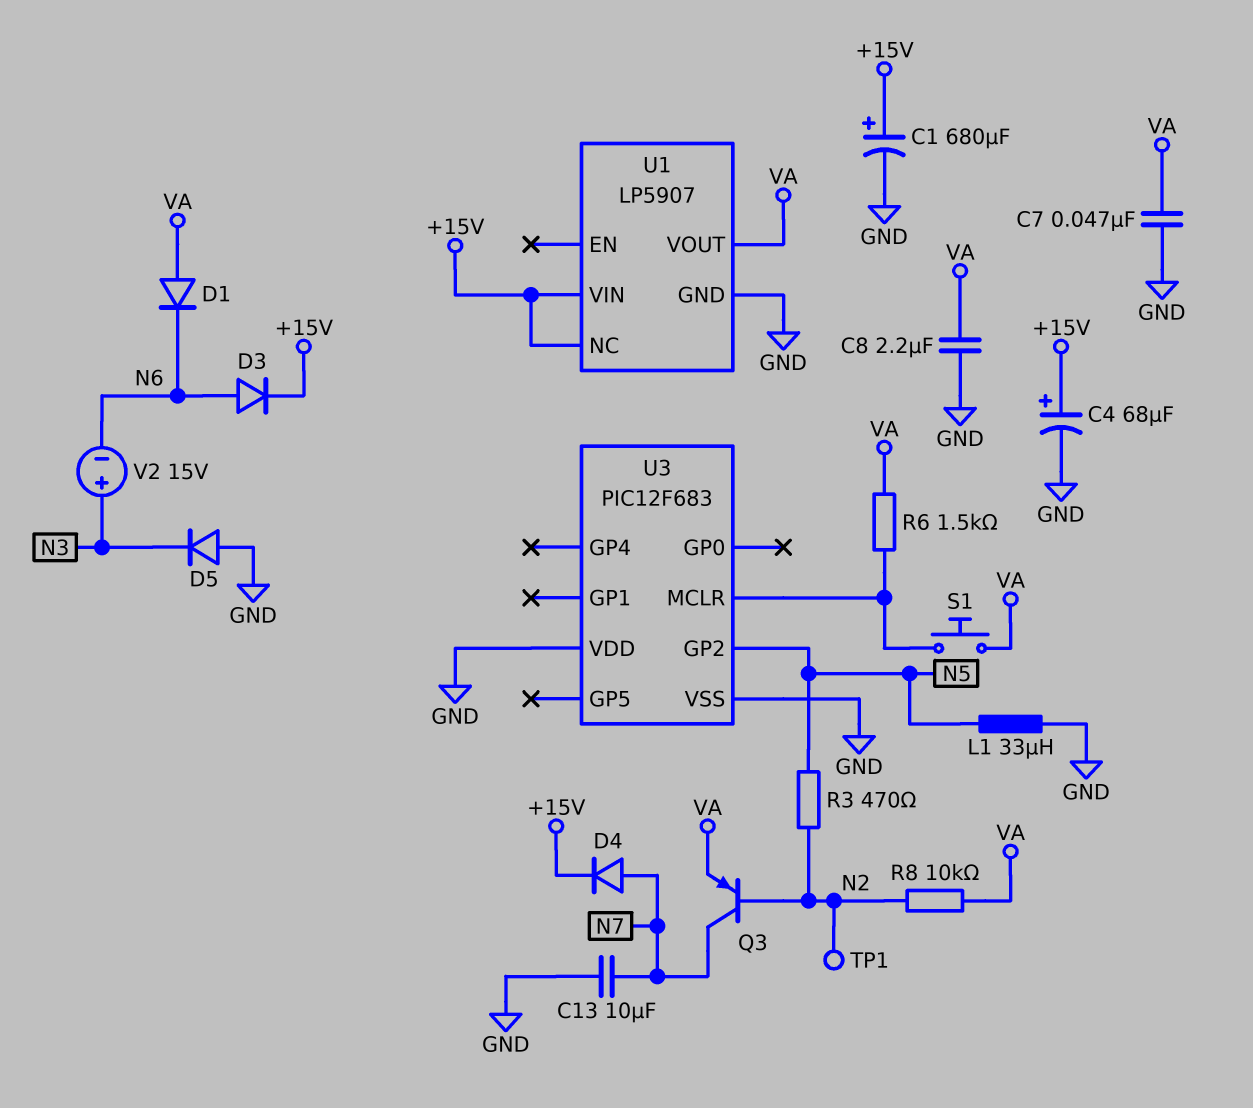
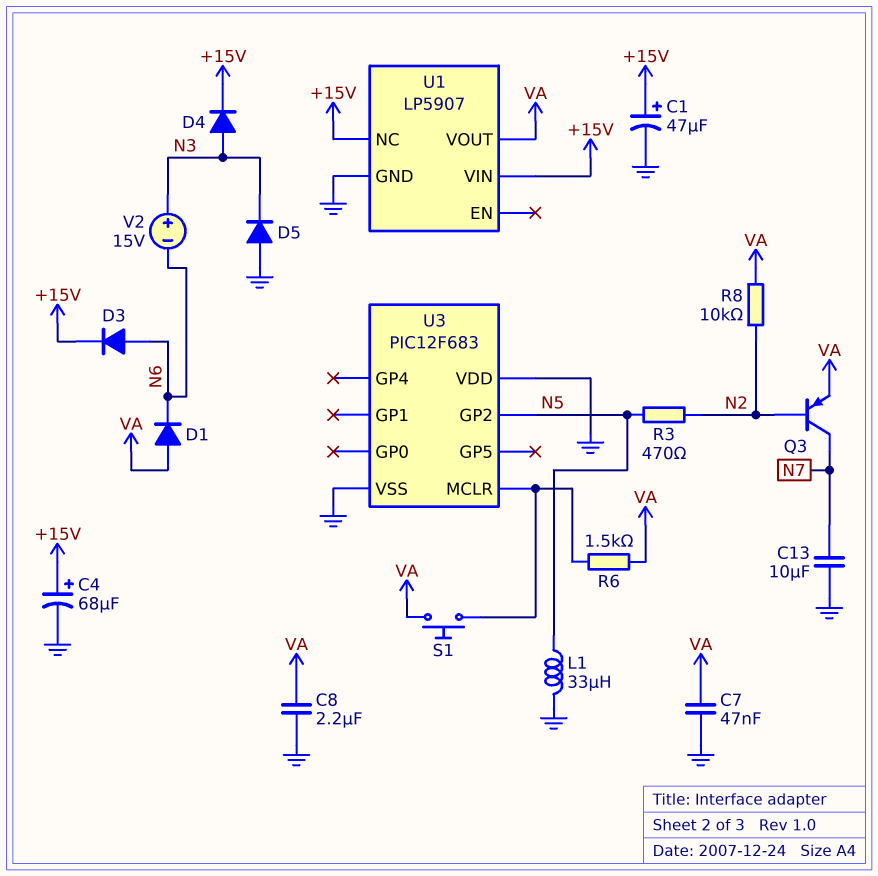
C1: 680uF (plus +15V, minus GND) -> 47uF (plus +15V, minus GND)
D4: diode (A N7, K +15V) -> diode (A N3, K +15V)
TP1: test point (N2) -> none

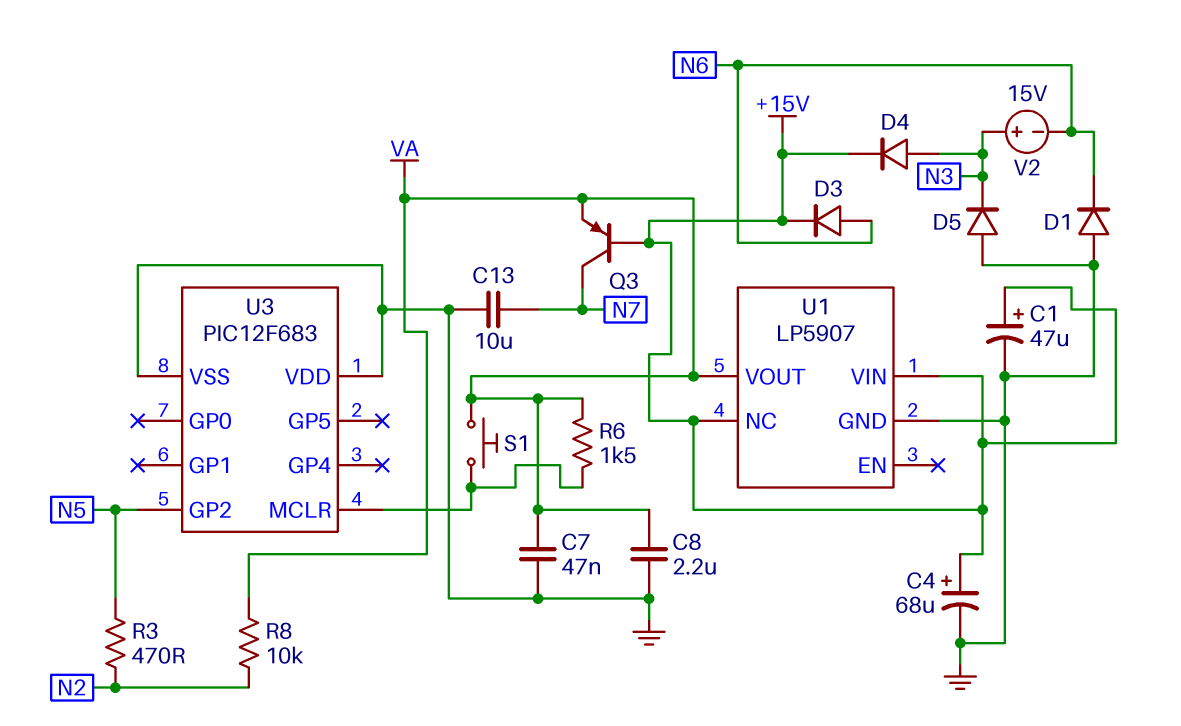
D1: diode (A VA, K N6) -> diode (A GND, K N6)
L1: 33uH (GND, N5) -> none
Q3: PNP (B N2, C N7, E VA) -> PNP (B +15V, C N7, E VA)

